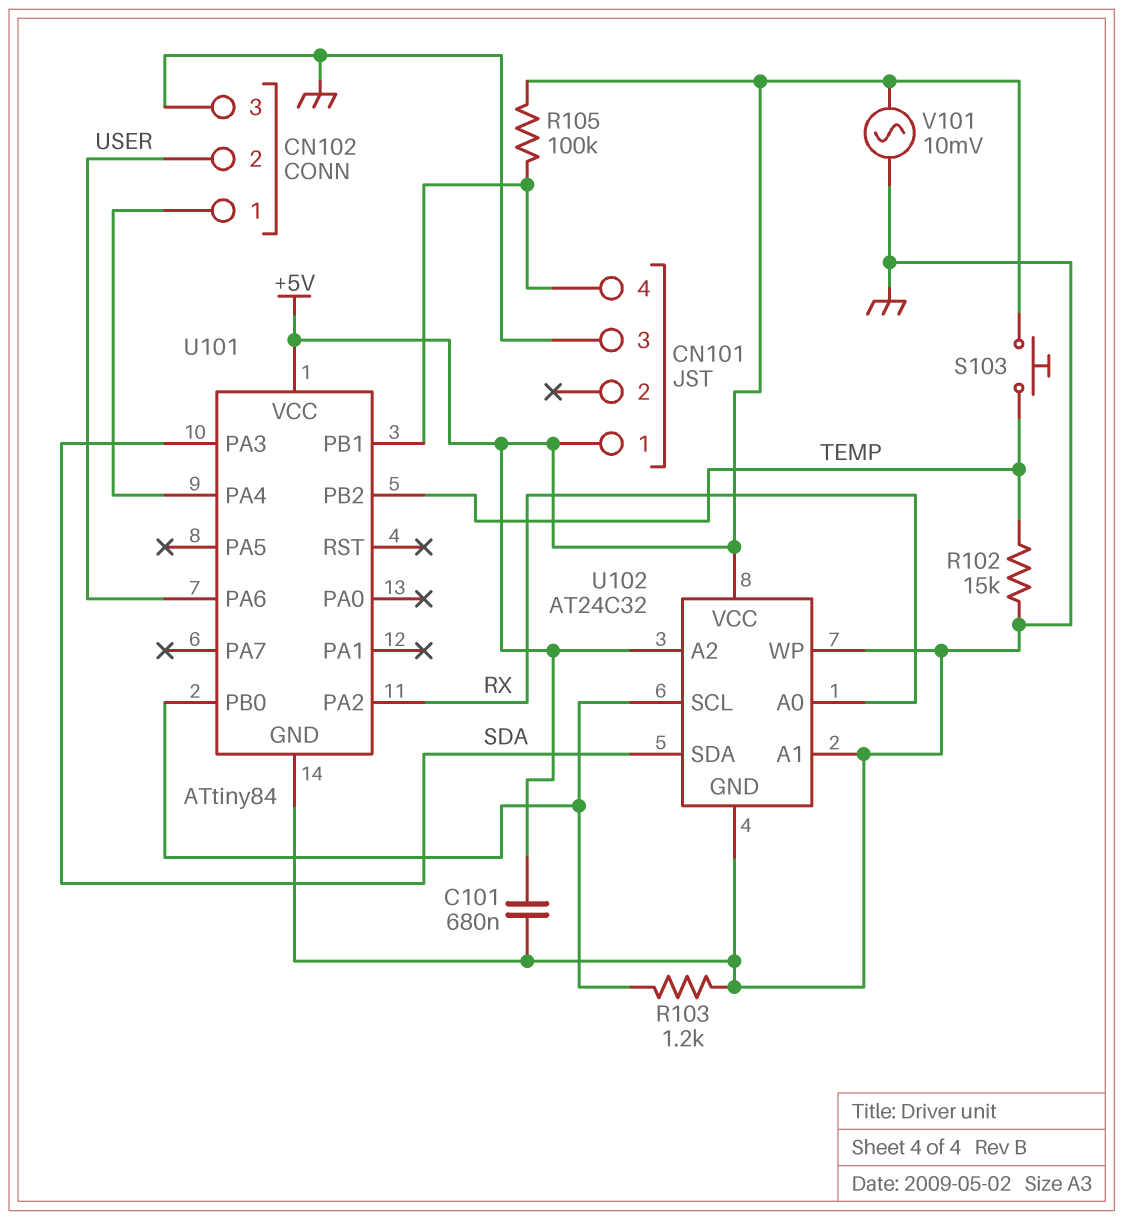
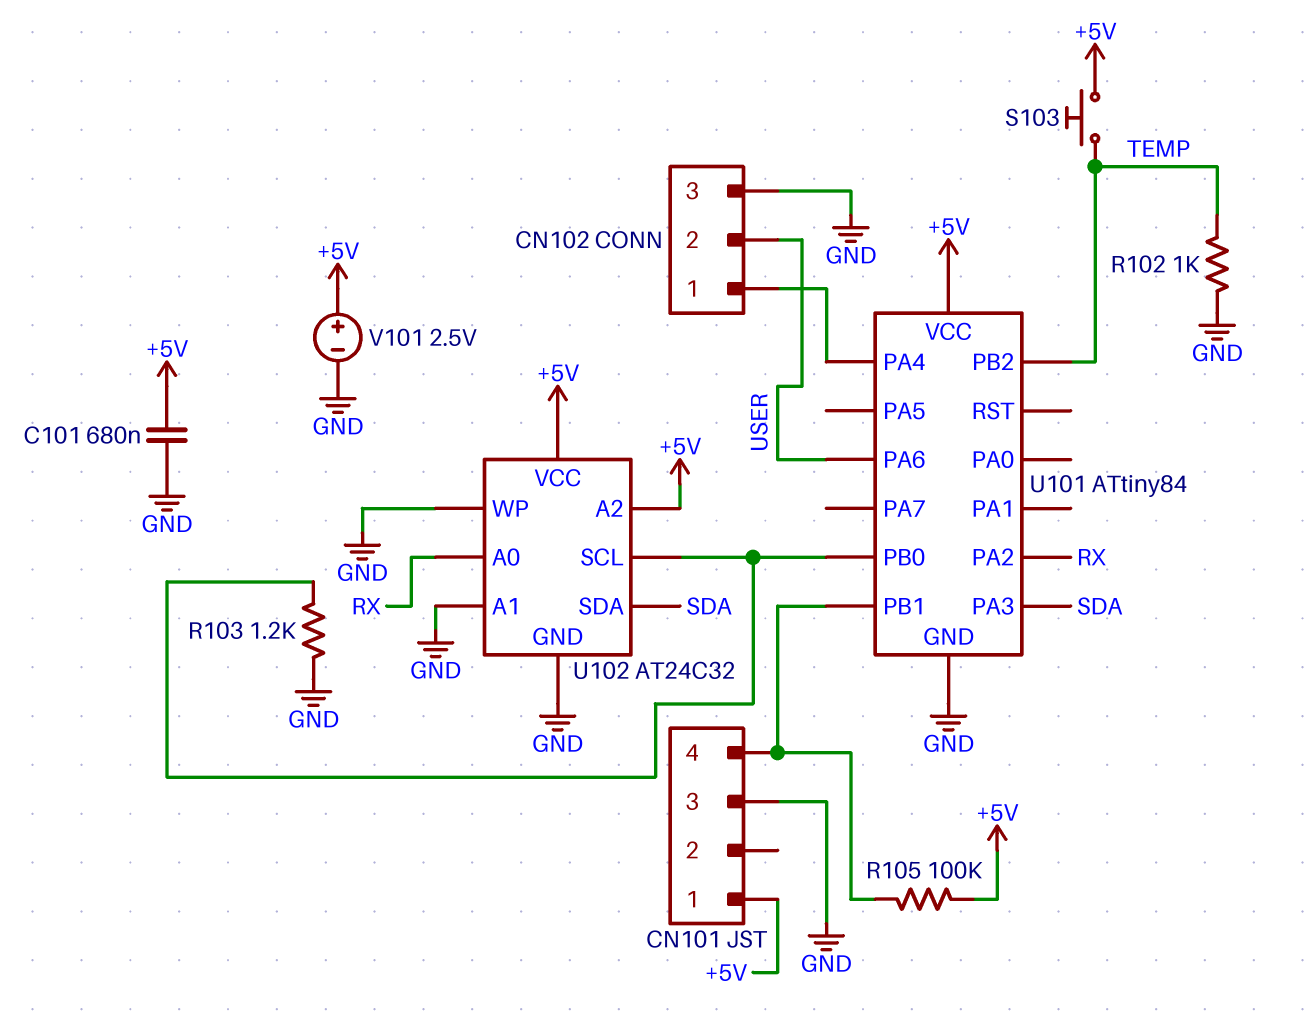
R102: 15k (GND, TEMP) -> 1k (GND, TEMP)
V101: AC 10mV (+5V, GND) -> 2.5V (plus +5V, minus GND)

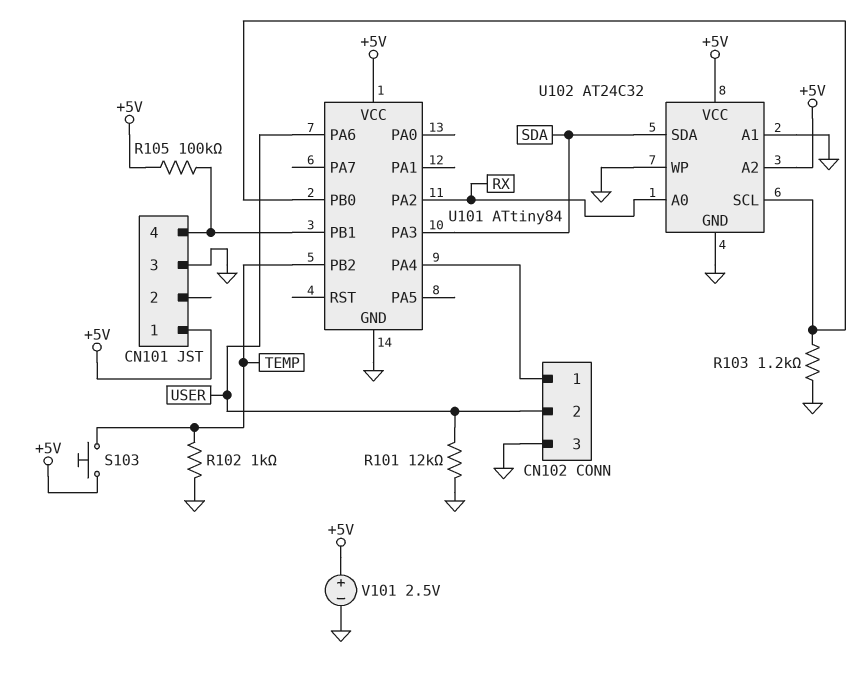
C101: 680nF (+5V, GND) -> none
R101: none -> 12k (GND, USER)

